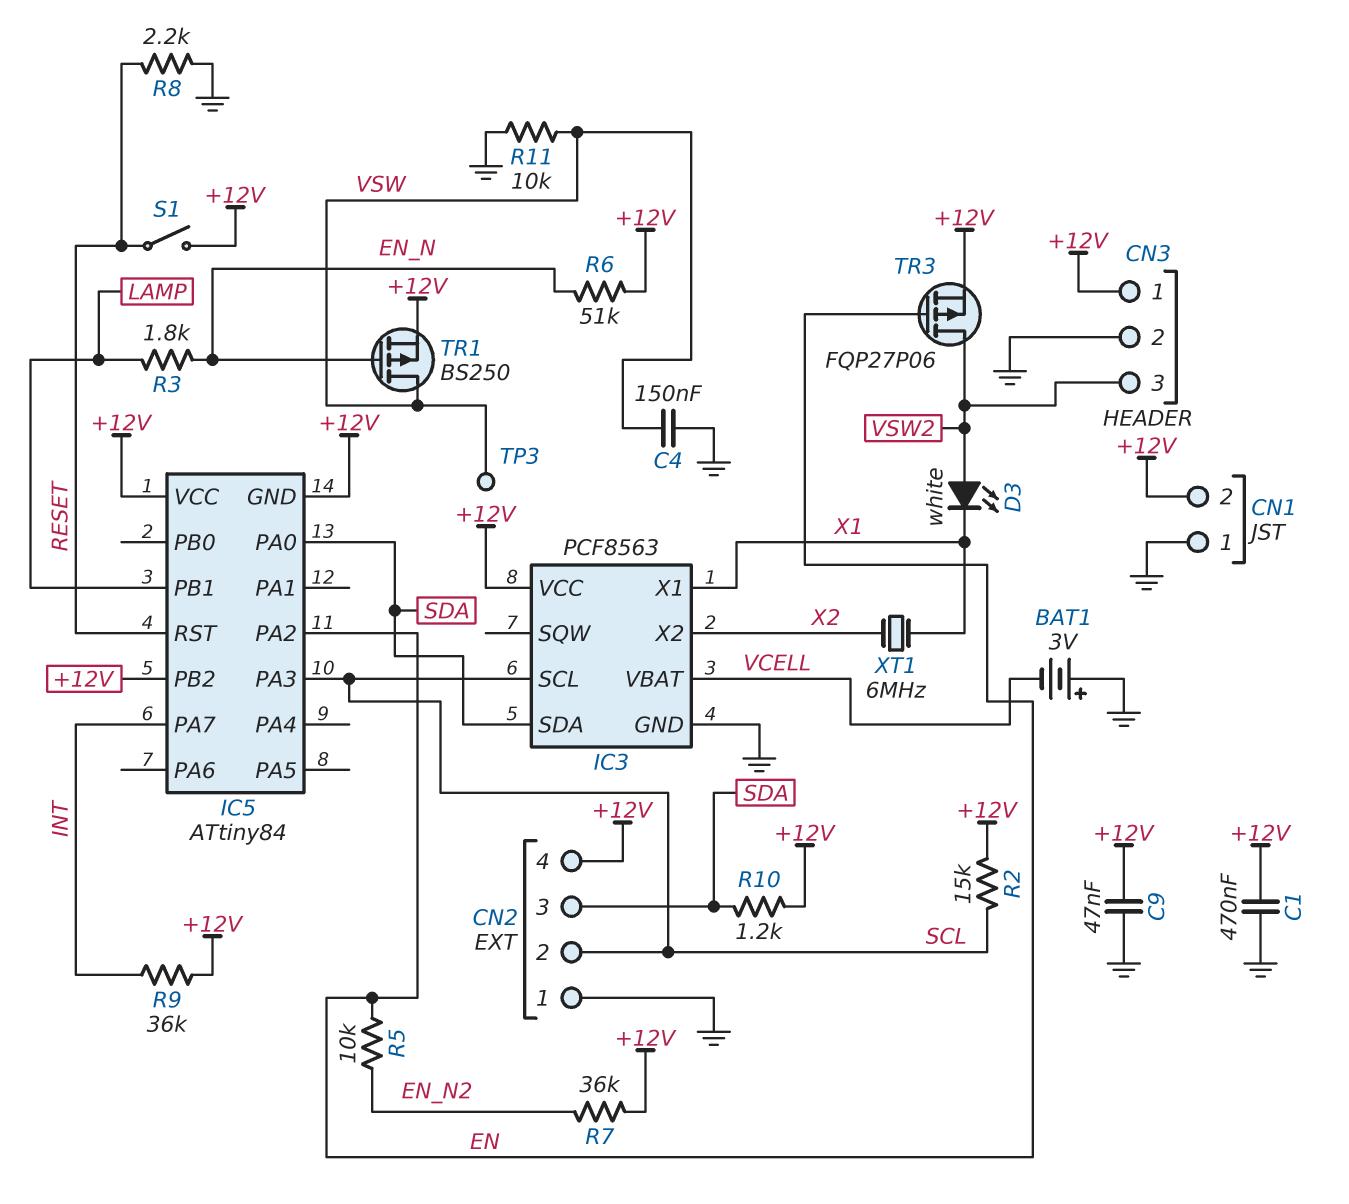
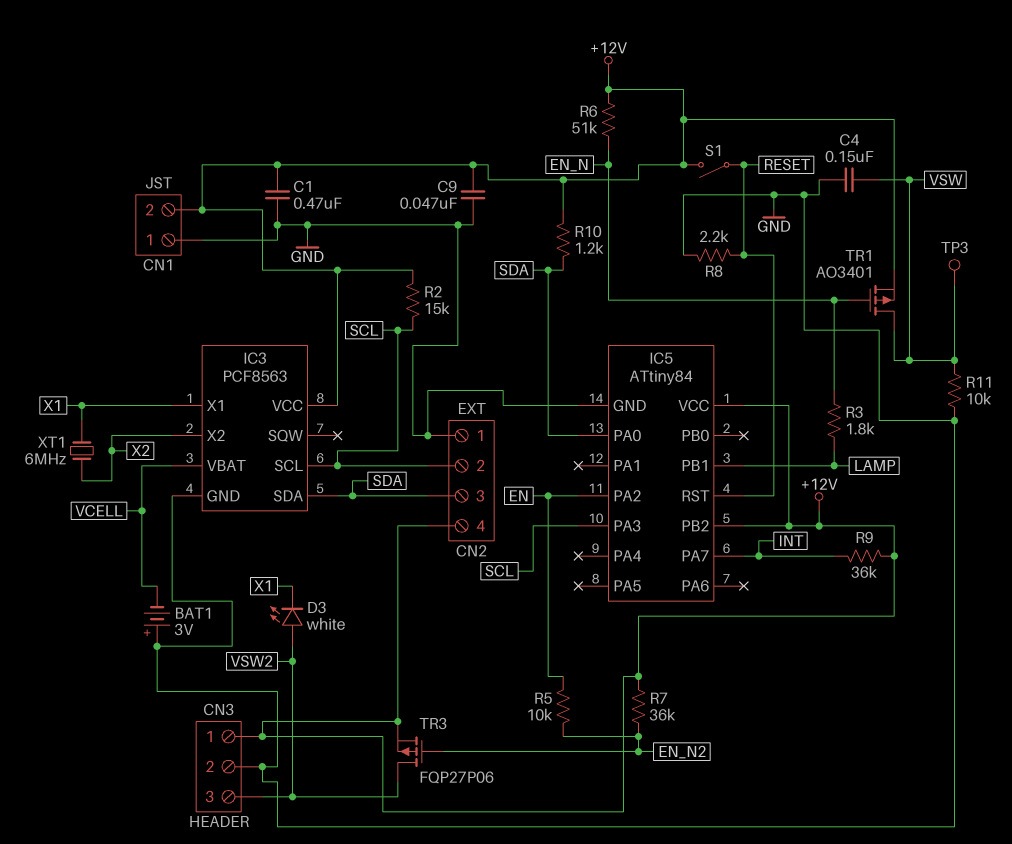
IC5 pin GND: +12V -> GND
TR1: PMOS BS250 (G EN_N, D VSW, S +12V) -> PMOS AO3401 (G EN_N, D VSW, S +12V)
TR3: PMOS FQP27P06 (G EN, D VSW2, S +12V) -> PMOS FQP27P06 (G EN_N2, D VSW2, S +12V)

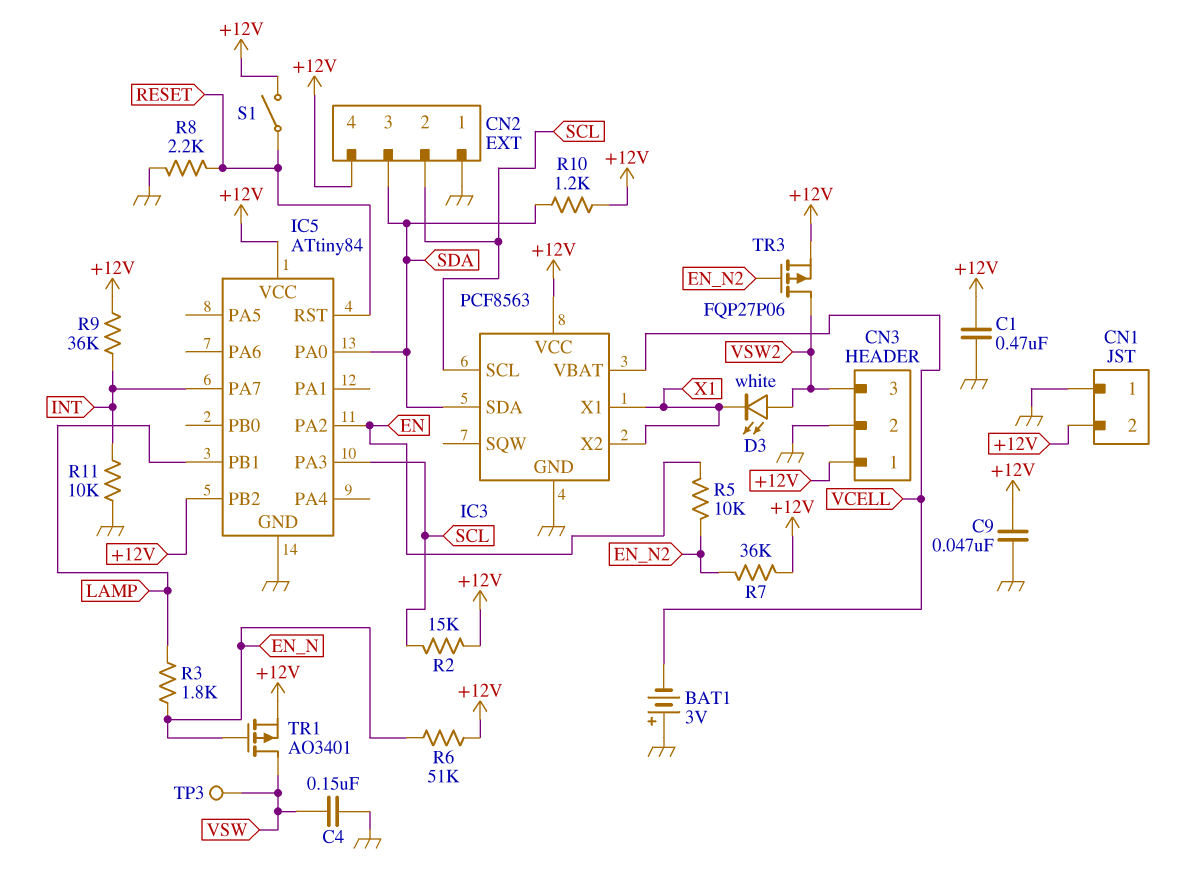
IC3 pin X2: X2 -> X1
R11: 10k (GND, VSW) -> 10k (GND, INT)
XT1: 6MHz (X1, X2) -> none

